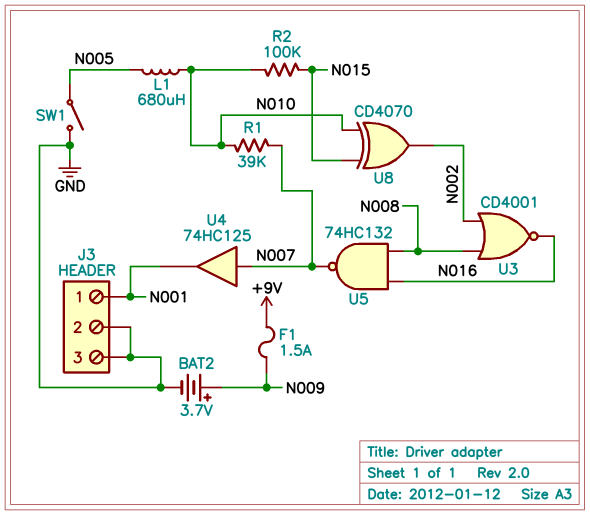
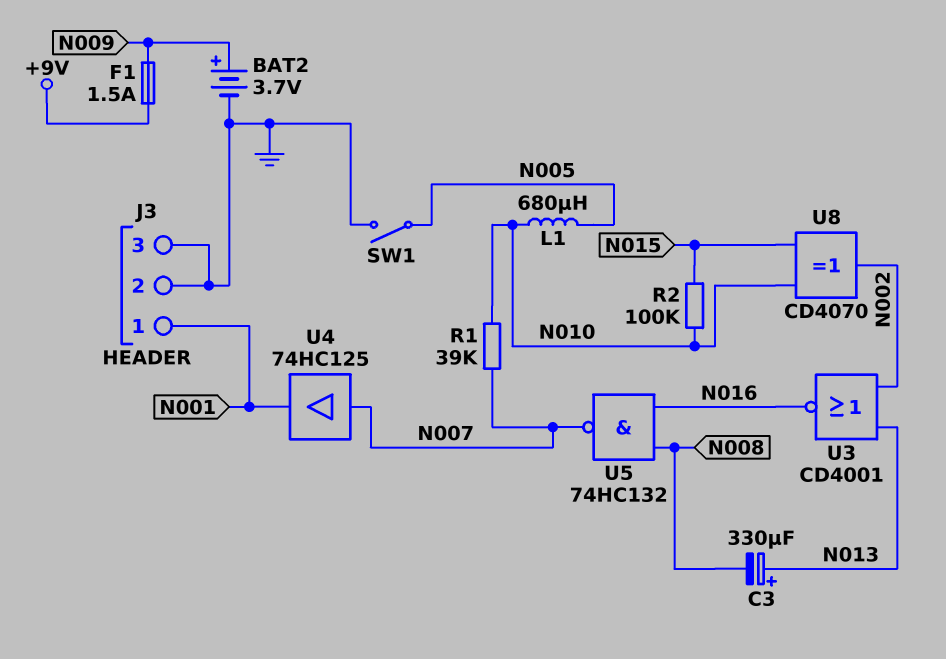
C3: none -> 330uF (plus N013, minus N008)
U3: NOR CD4001 (in N002, in N008, out N016) -> NOR CD4001 (in N002, in N013, out N016)

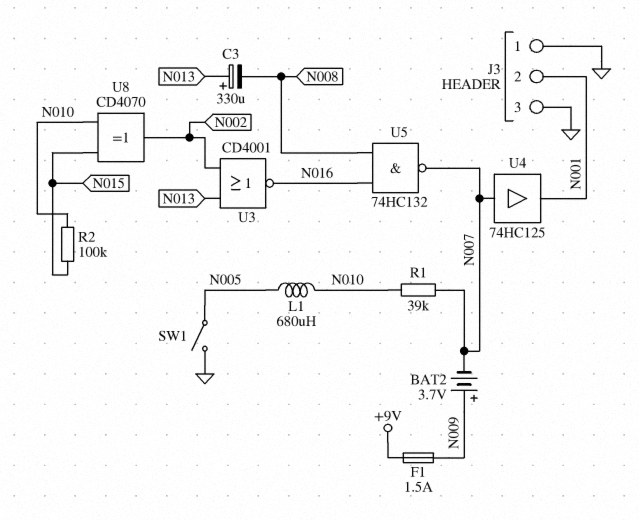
BAT2: 3.7V (plus N009, minus GND) -> 3.7V (plus N009, minus N007)
J3 pin 1: N001 -> GND
J3 pin 2: GND -> N001

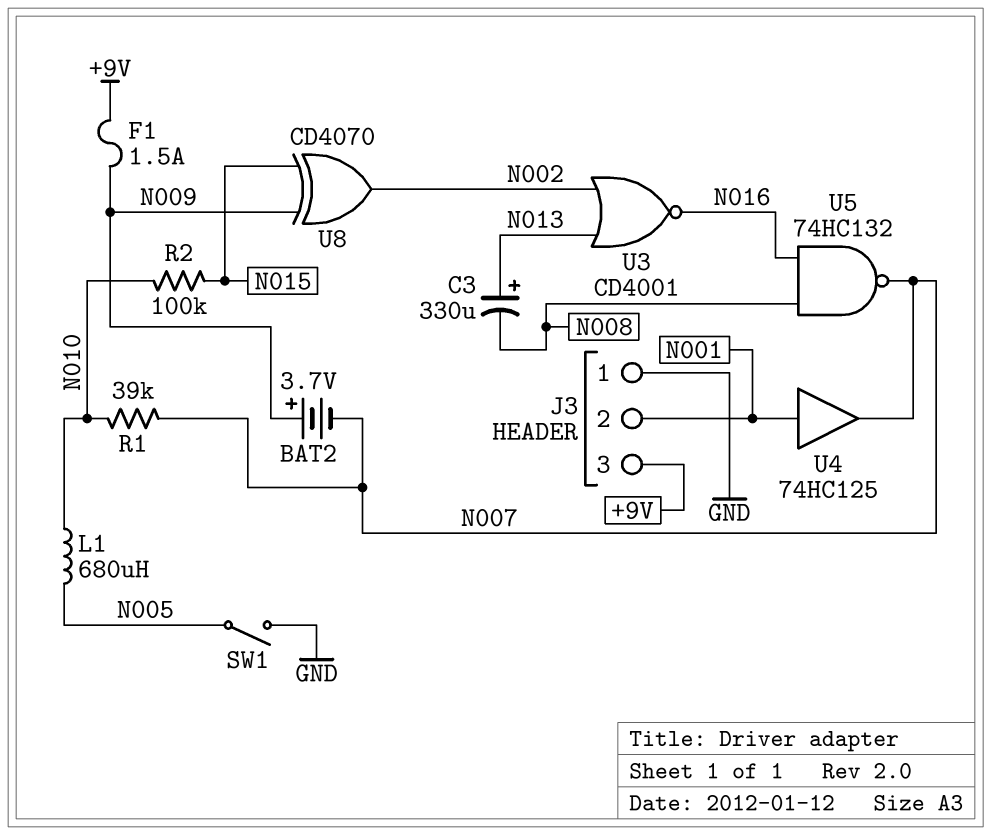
J3 pin 3: GND -> +9V
U4: buffer 74HC125 (in N007, out N001) -> buffer 74HC125 (in N001, out N007)
U8: XOR CD4070 (in N010, in N015, out N002) -> XOR CD4070 (in N009, in N015, out N002)

